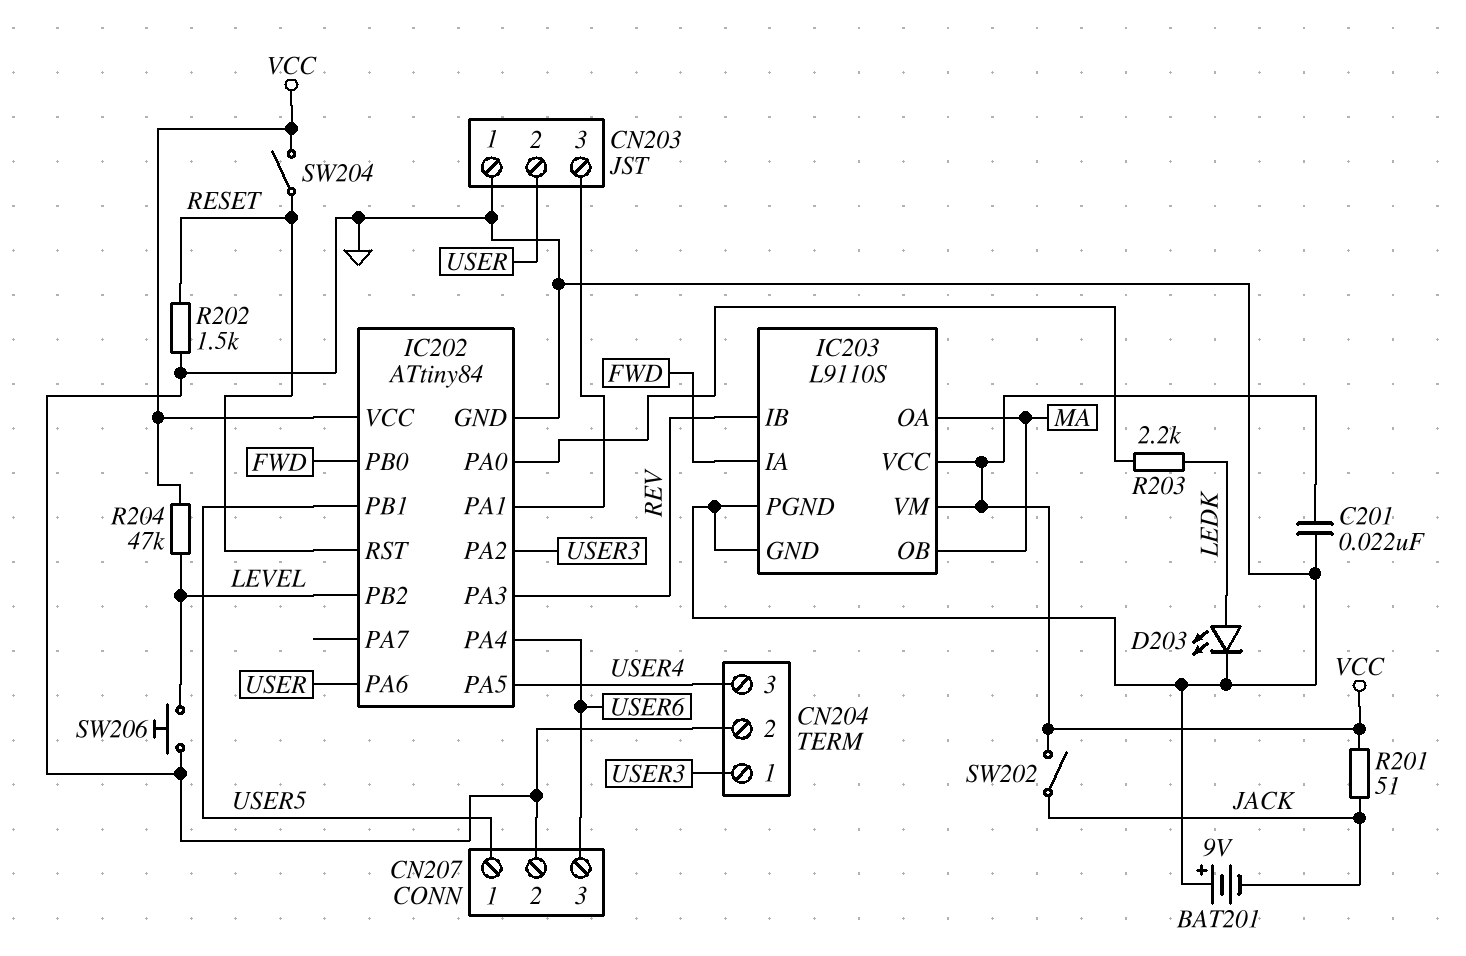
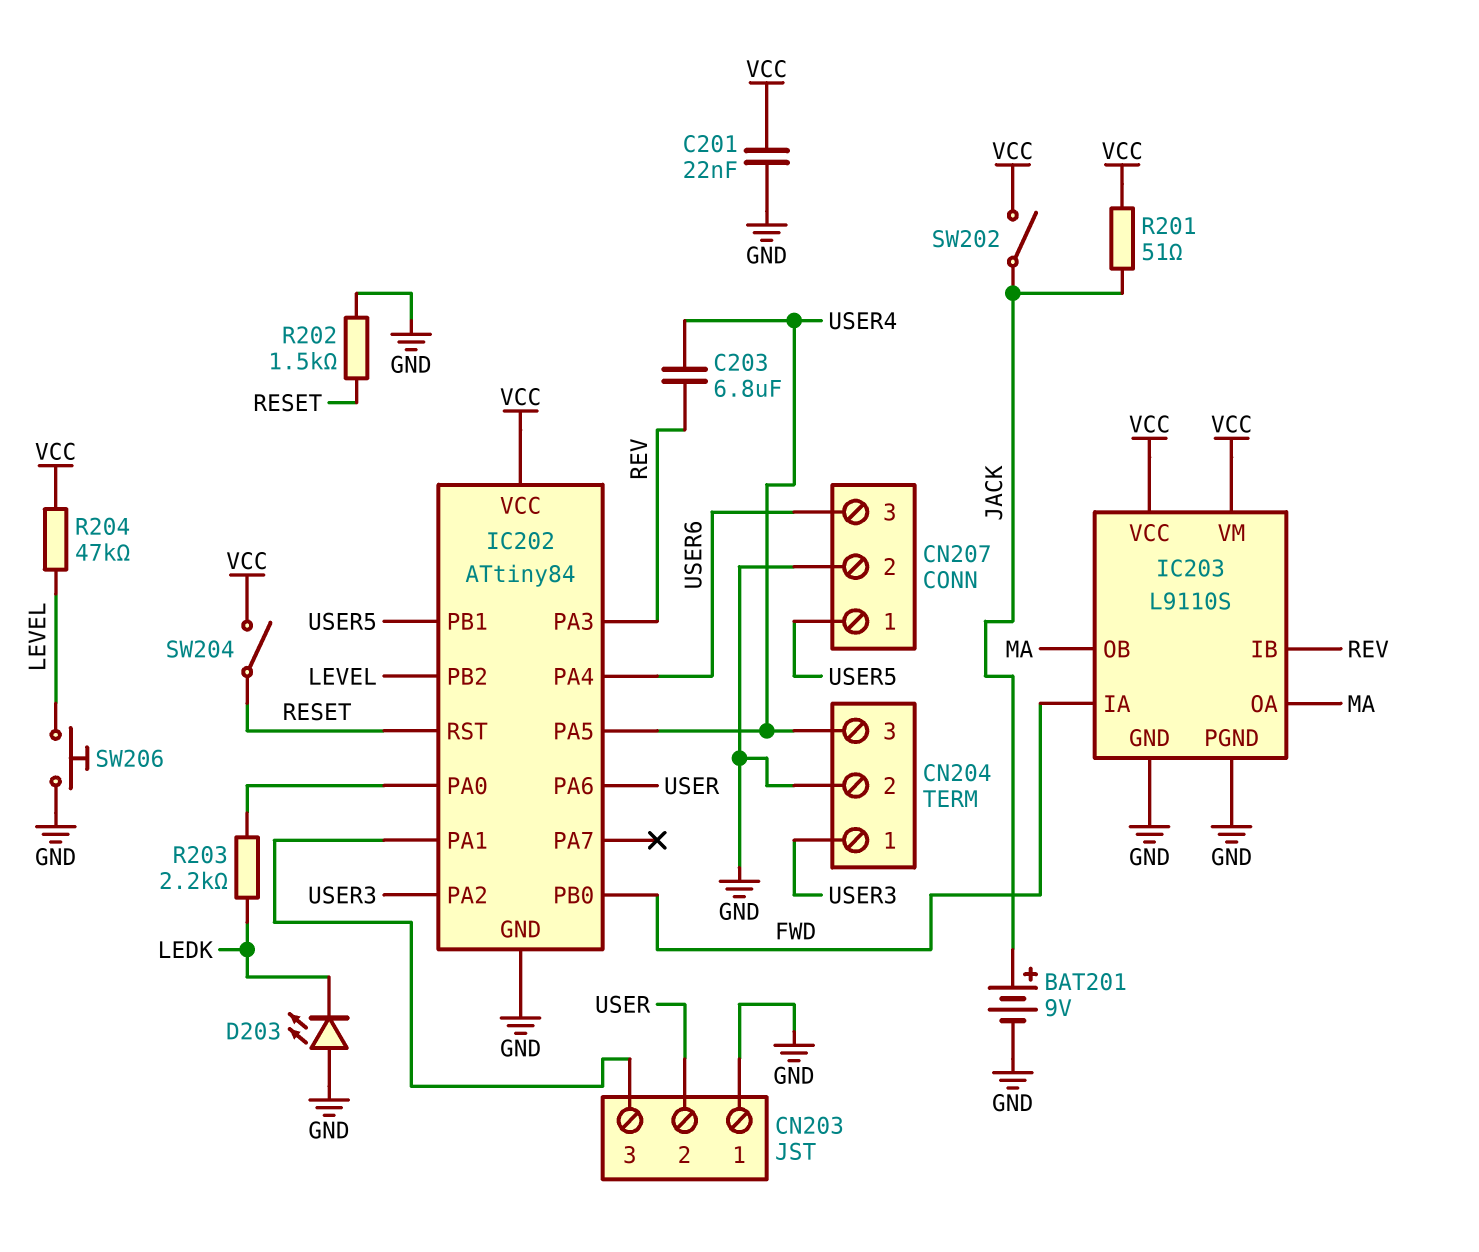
BAT201: 9V (plus GND, minus JACK) -> 9V (plus JACK, minus GND)
C203: none -> 6.8uF (REV, USER4)
D203: LED (A LEDK, K GND) -> LED (A GND, K LEDK)

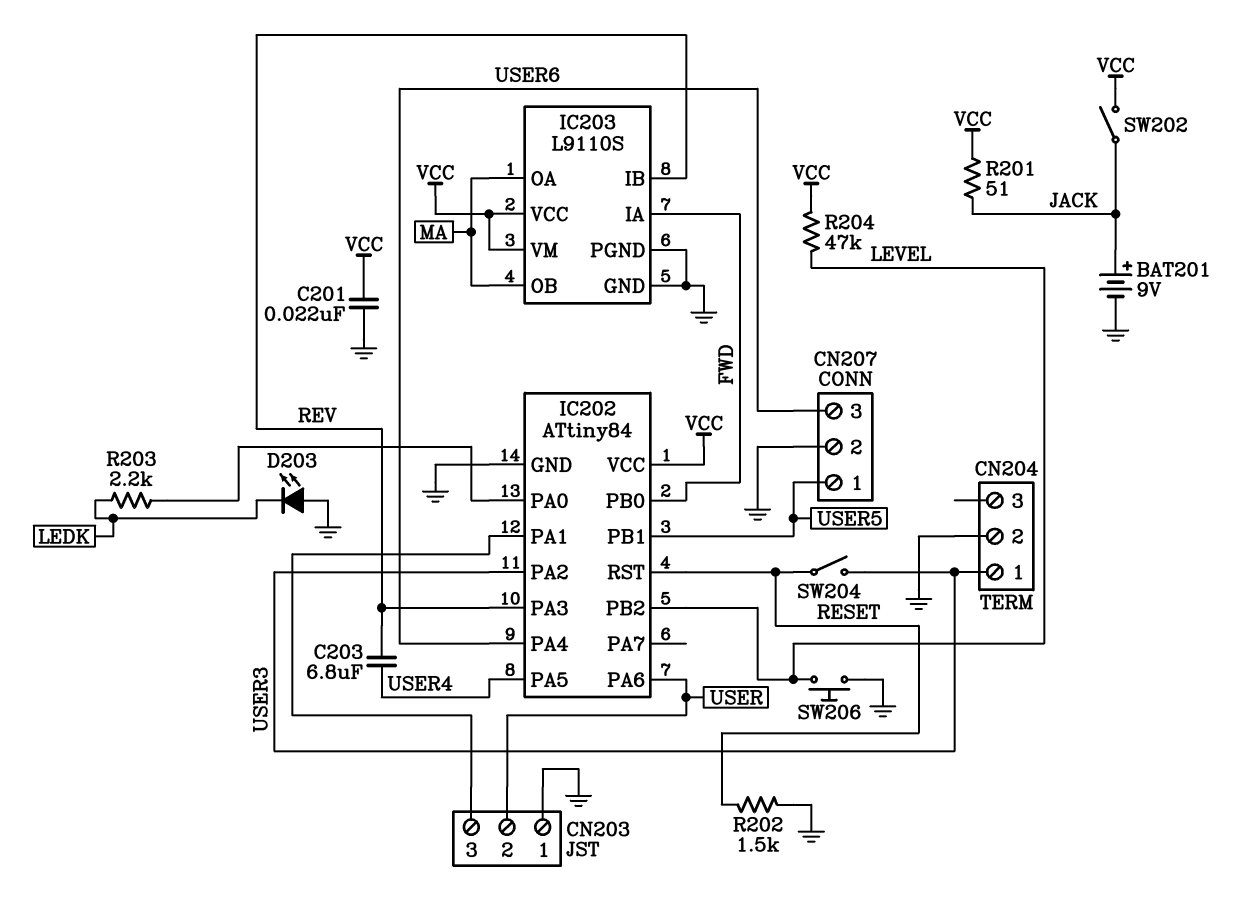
CN204 pin 3: USER4 -> none
SW204: switch (RESET, VCC) -> switch (RESET, USER3)

